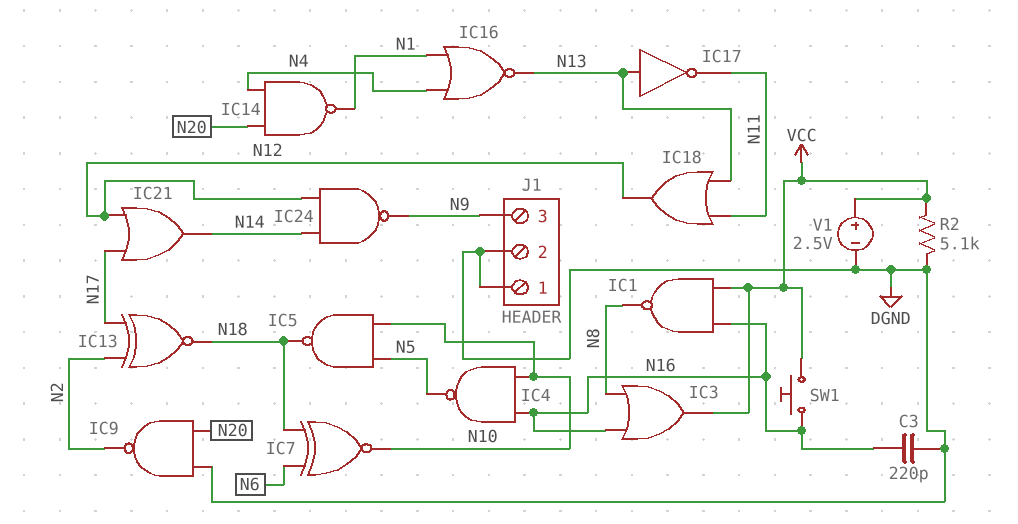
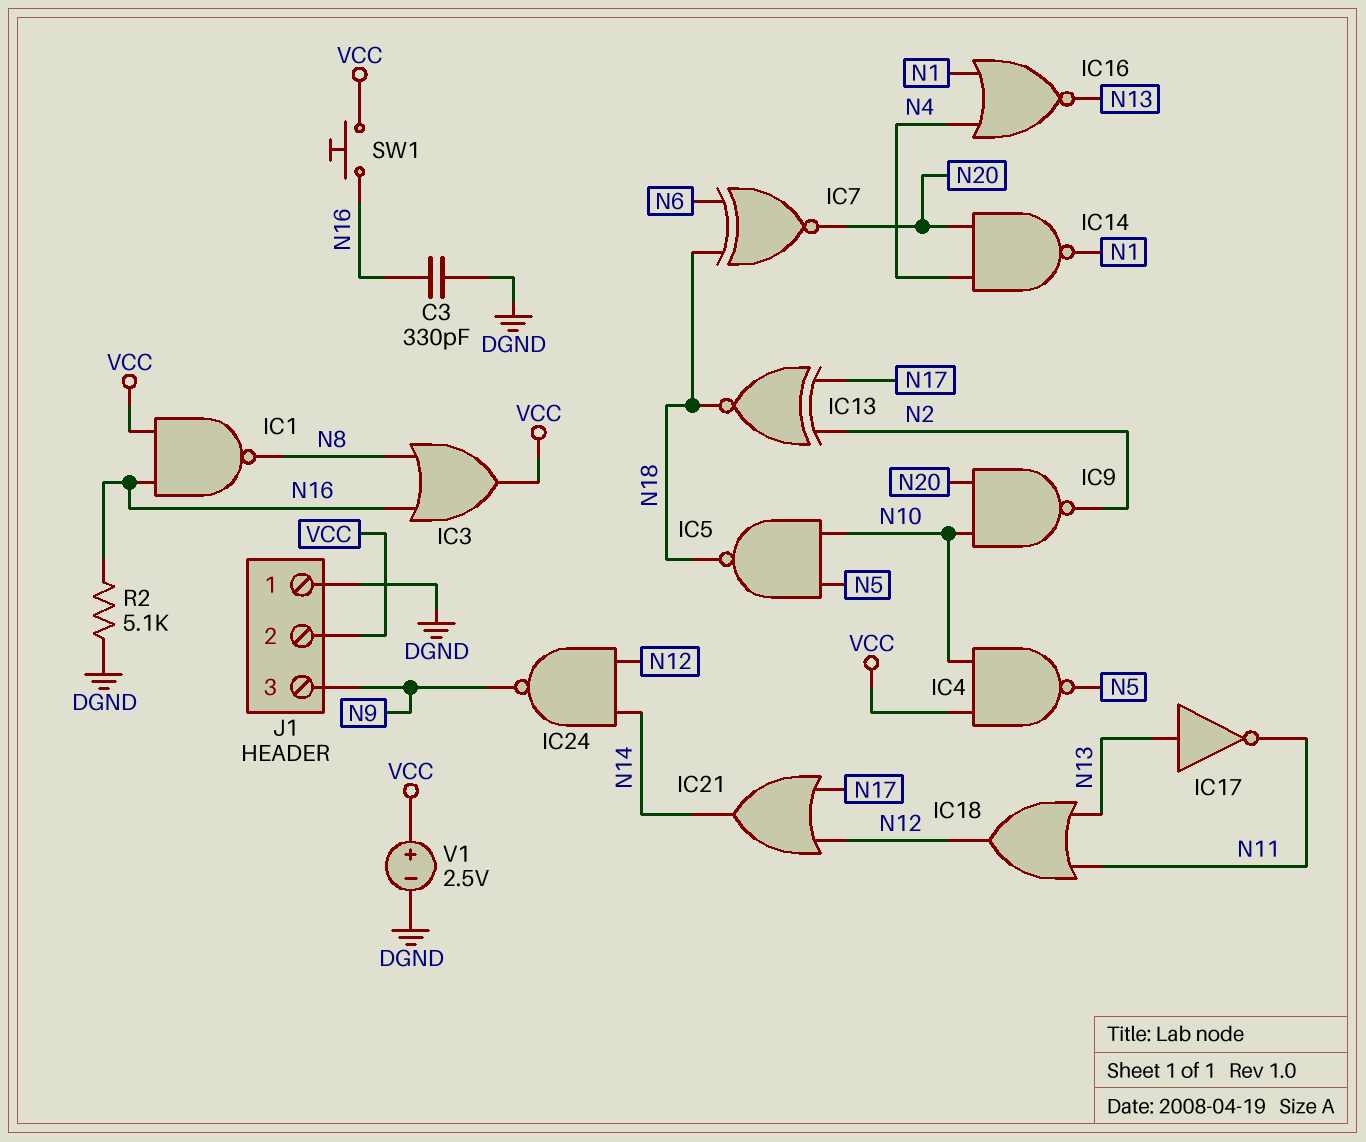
C3: 220pF (DGND, N16) -> 330pF (DGND, N16)
IC4: NAND (in N10, in N16, out N5) -> NAND (in N10, in VCC, out N5)
IC7: XNOR (in N6, in N18, out N10) -> XNOR (in N6, in N18, out N20)
IC9: NAND (in DGND, in N20, out N2) -> NAND (in N10, in N20, out N2)
J1 pin 2: DGND -> VCC
R2: 5.1k (DGND, VCC) -> 5.1k (DGND, N16)

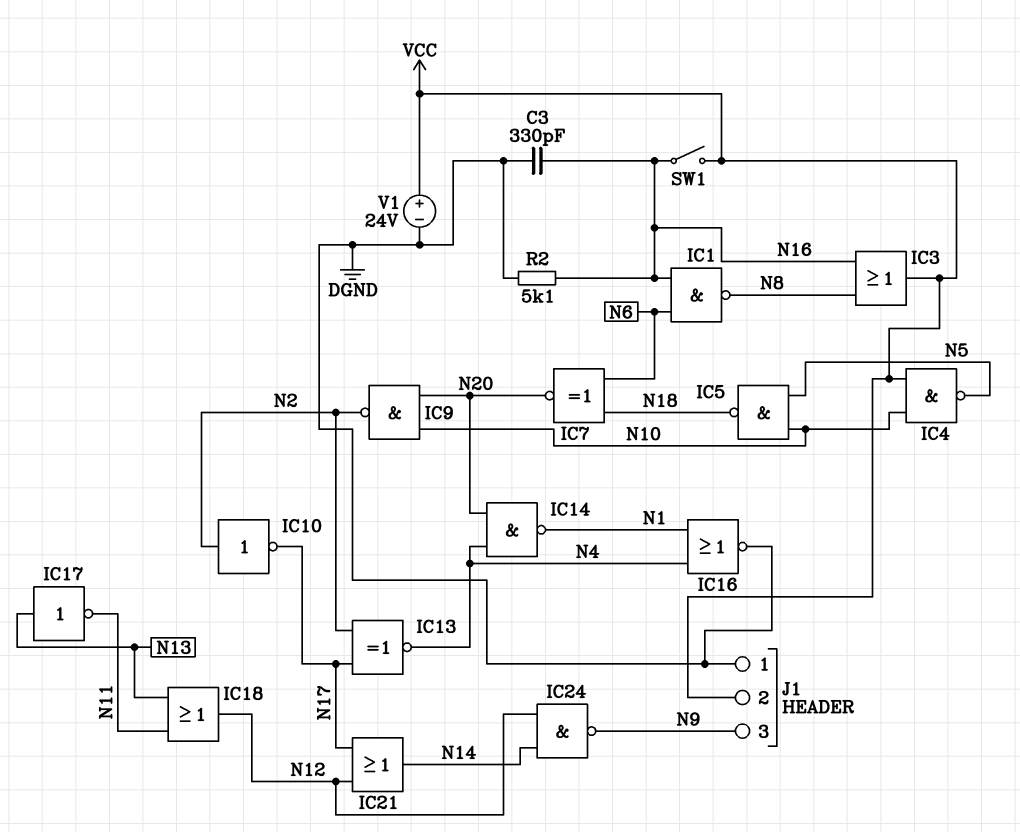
IC1: NAND (in N16, in VCC, out N8) -> NAND (in N6, in N16, out N8)
IC10: none -> NOT (in N2, out N17)
IC13: XNOR (in N2, in N17, out N18) -> XNOR (in N2, in N17, out N4)
IC16: NOR (in N1, in N4, out N13) -> NOR (in N1, in N4, out DGND)
SW1: button (N16, VCC) -> switch (N16, VCC)
V1: 2.5V (plus VCC, minus DGND) -> 24V (plus VCC, minus DGND)

